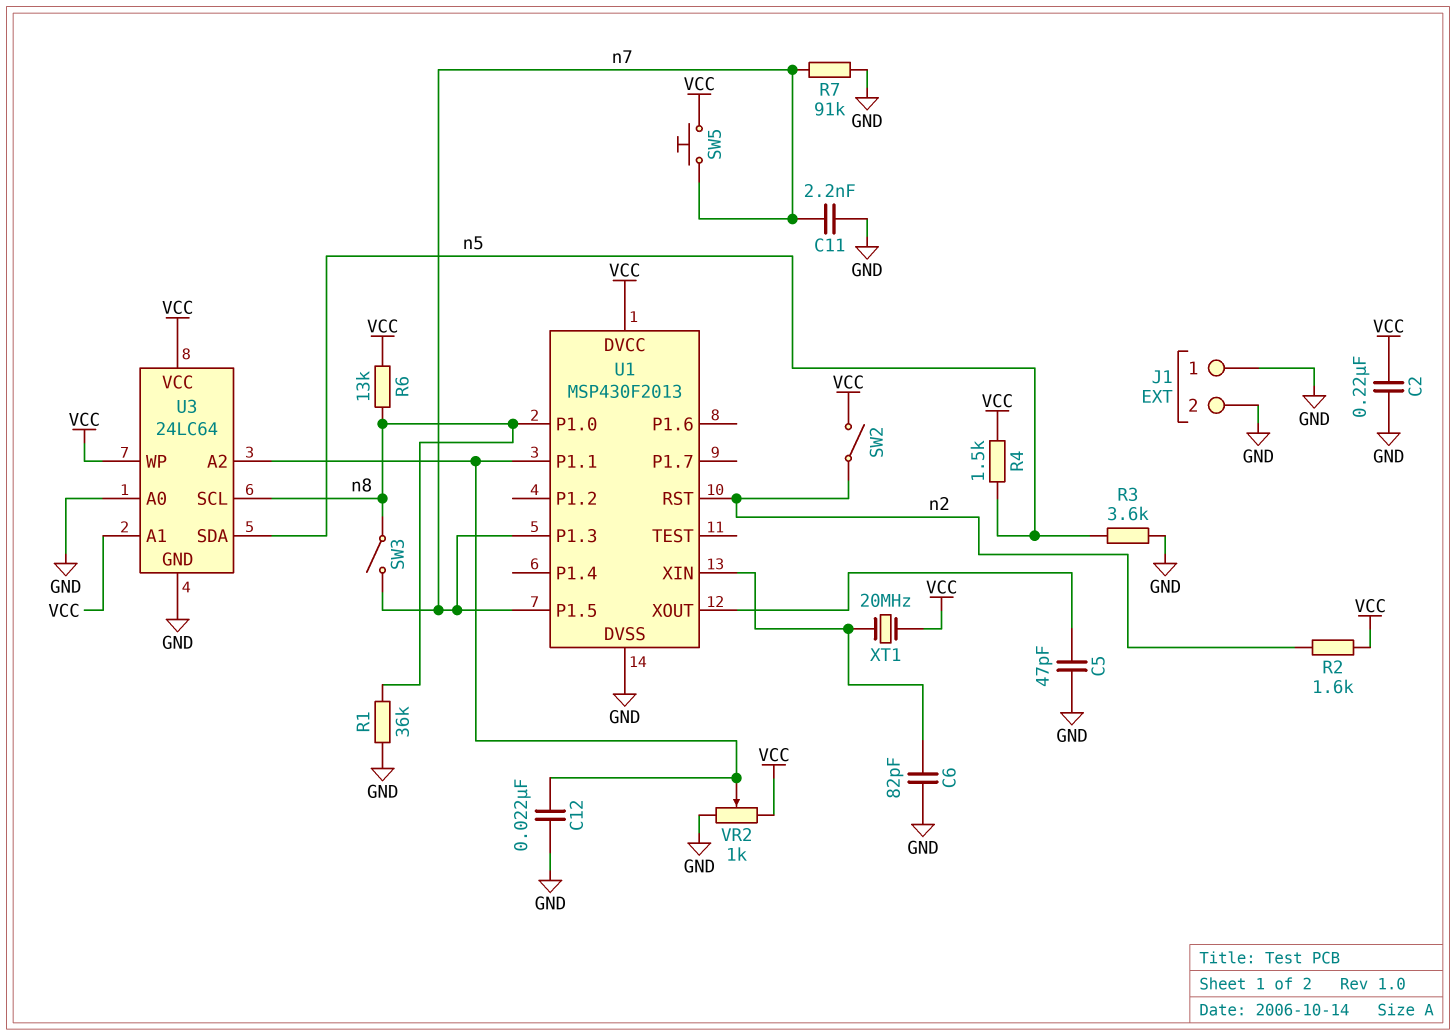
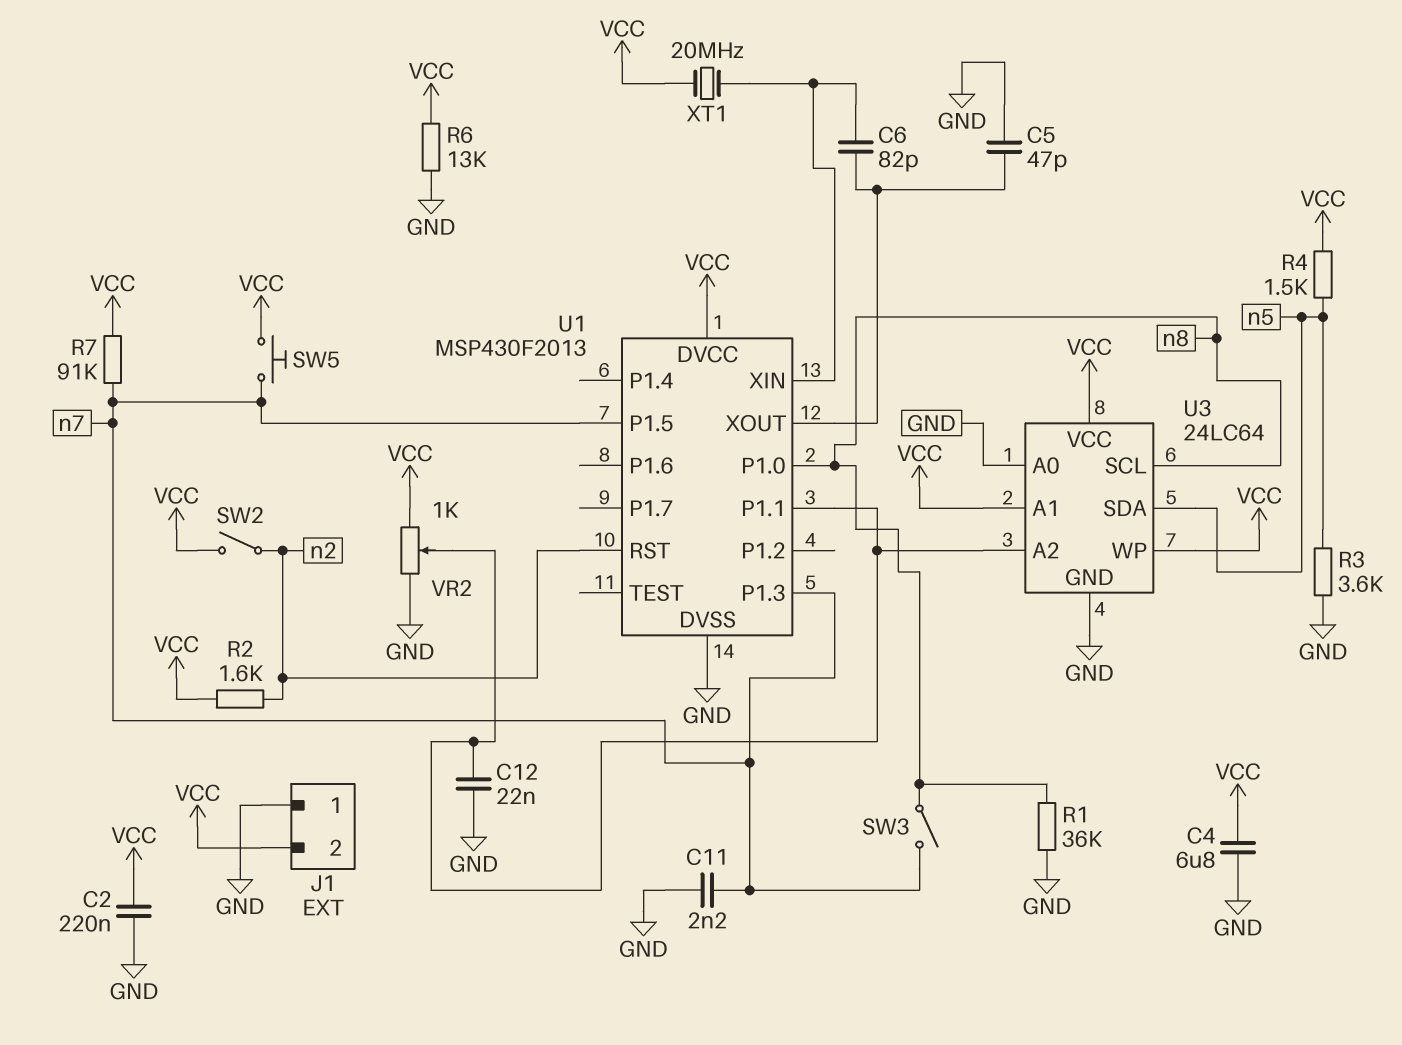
C4: none -> 6.8uF (GND, VCC)
C6: 82pF (GND, U1/XIN) -> 82pF (U1/XIN, U1/XOUT)
J1 pin 2: GND -> VCC
R6: 13k (VCC, n8) -> 13k (GND, VCC)
R7: 91k (GND, n7) -> 91k (VCC, n7)

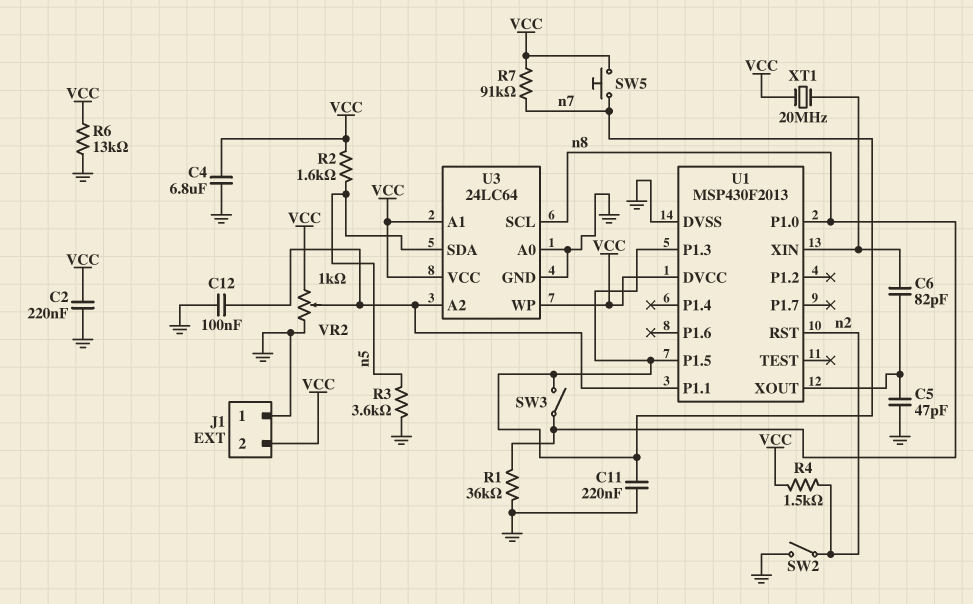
C11: 2.2nF (GND, n7) -> 220nF (GND, n7)
C12: 22nF (GND, U1/P1.1) -> 100nF (GND, U1/P1.1)
R2: 1.6k (VCC, n2) -> 1.6k (VCC, n5)
R4: 1.5k (VCC, n5) -> 1.5k (VCC, n2)
SW2: switch (VCC, n2) -> switch (GND, n2)

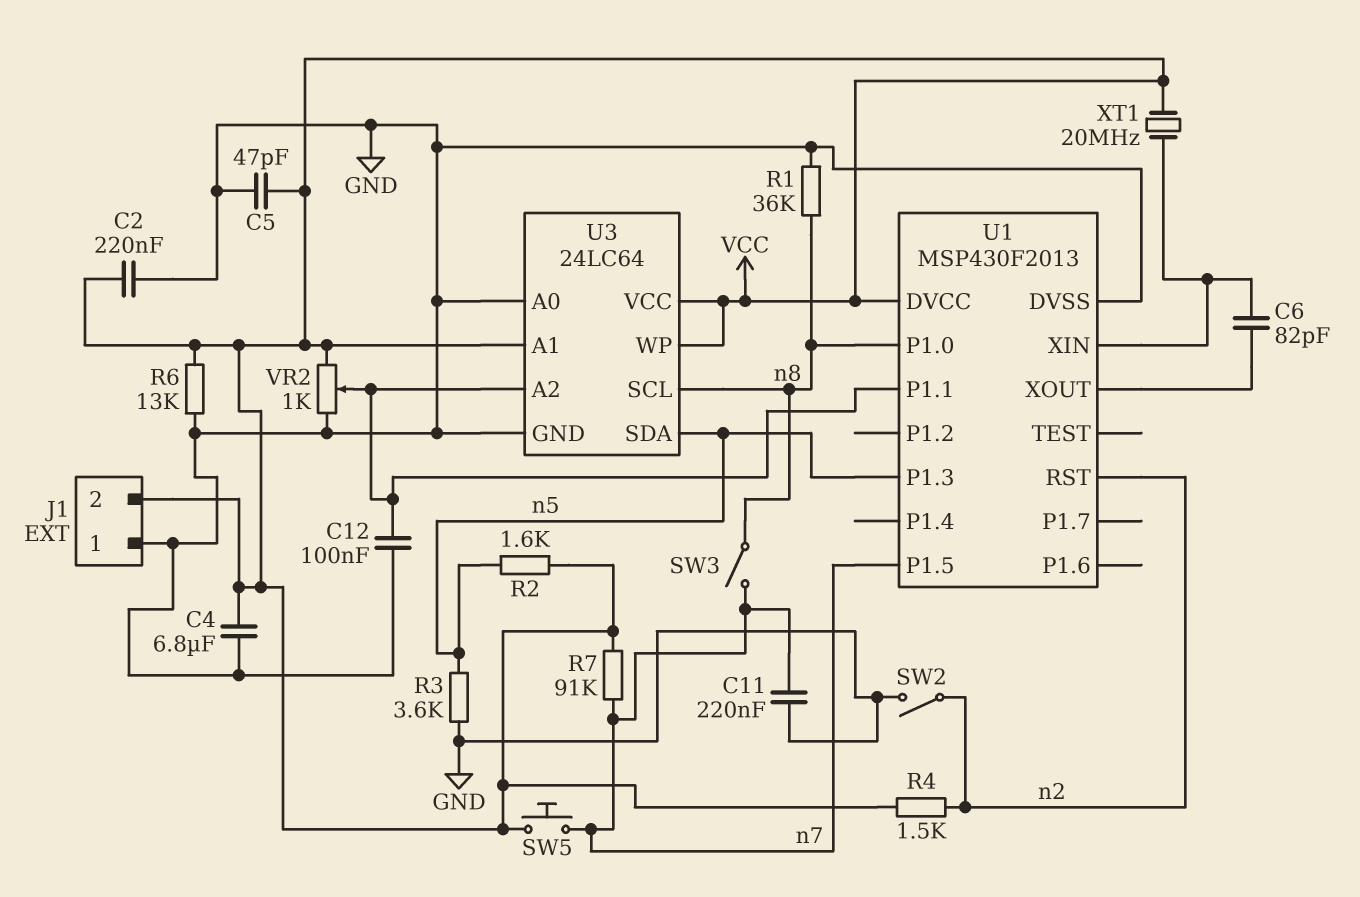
C5: 47pF (GND, U1/XOUT) -> 47pF (GND, VCC)
U1 pin P1.3: n7 -> n5

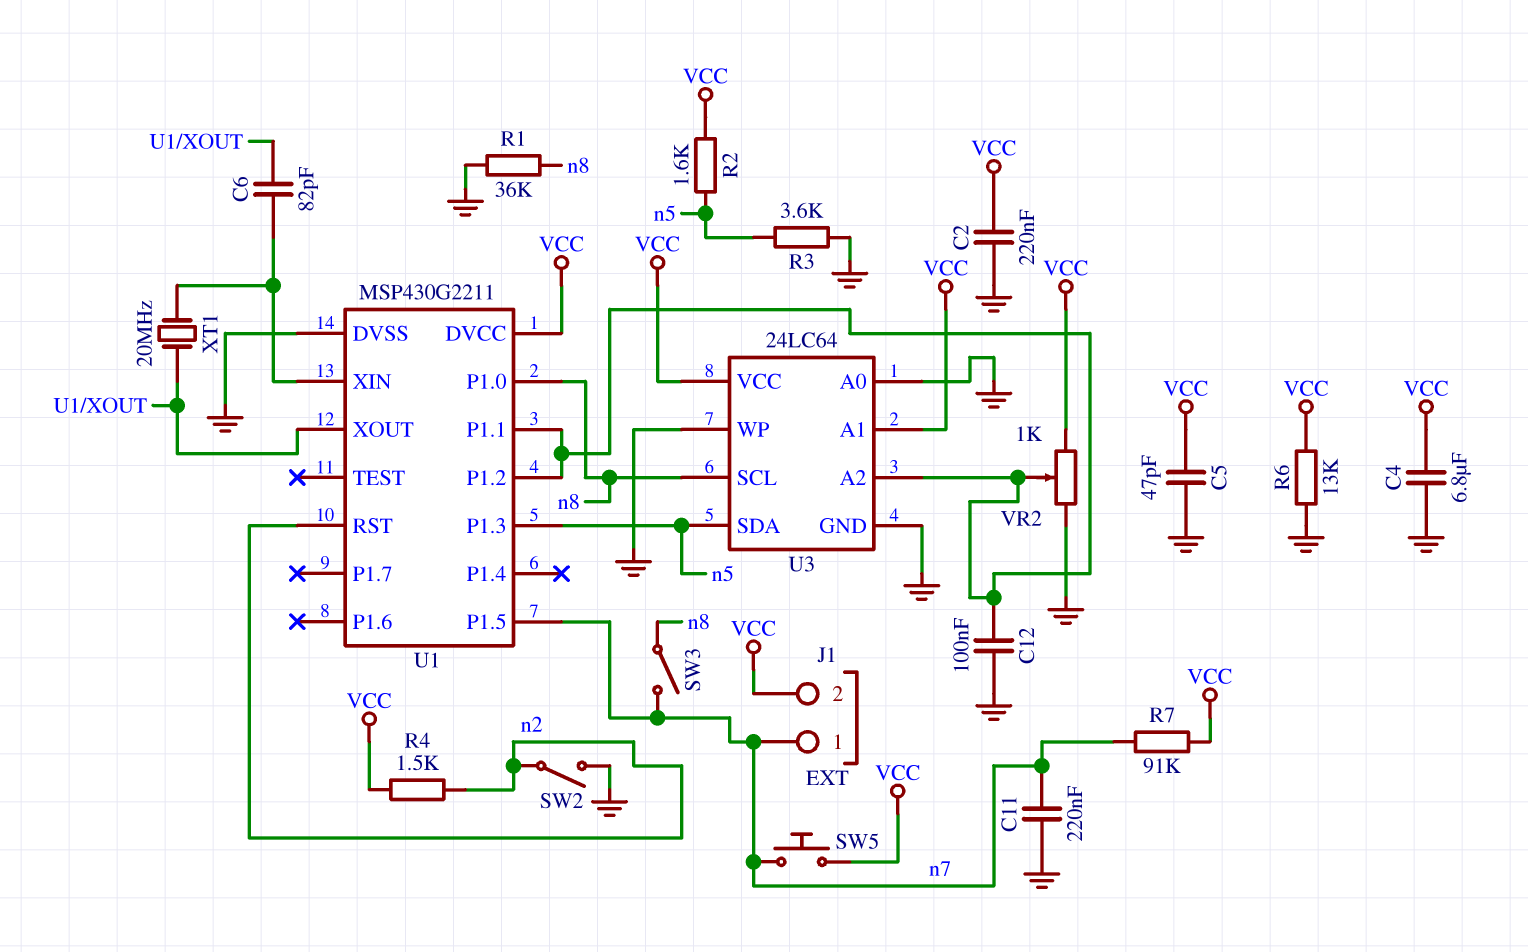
J1 pin 1: GND -> n7
U1: MSP430F2013 -> MSP430G2211
U1 pin P1.2: none -> U1/P1.1
U3 pin WP: VCC -> GND
XT1: 20MHz (U1/XIN, VCC) -> 20MHz (U1/XIN, U1/XOUT)

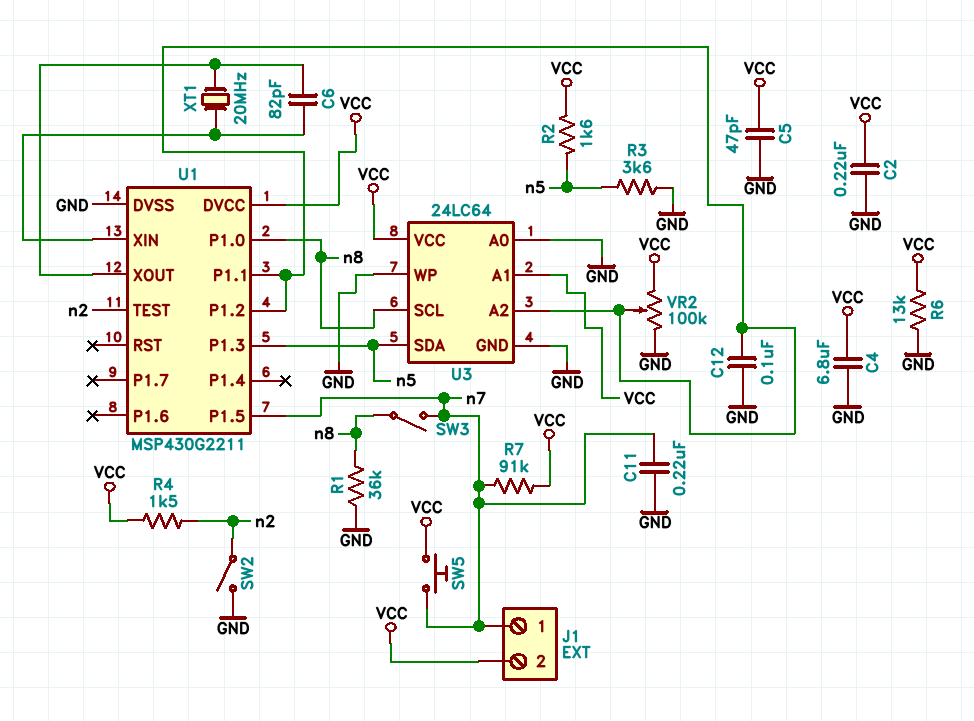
U1 pin RST: n2 -> none
U1 pin TEST: none -> n2
VR2: 1k (GND, VCC, wiper U1/P1.1) -> 100k (GND, VCC, wiper U1/P1.1)

